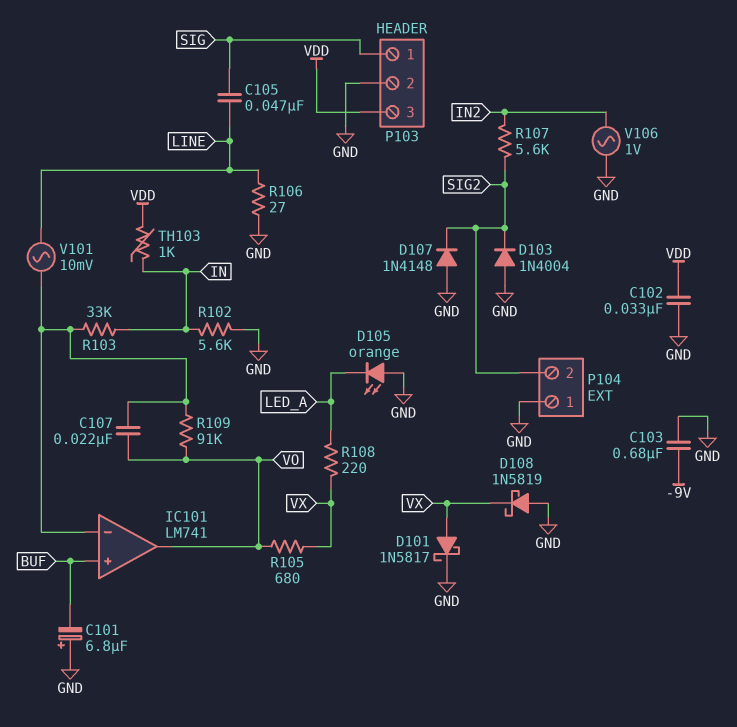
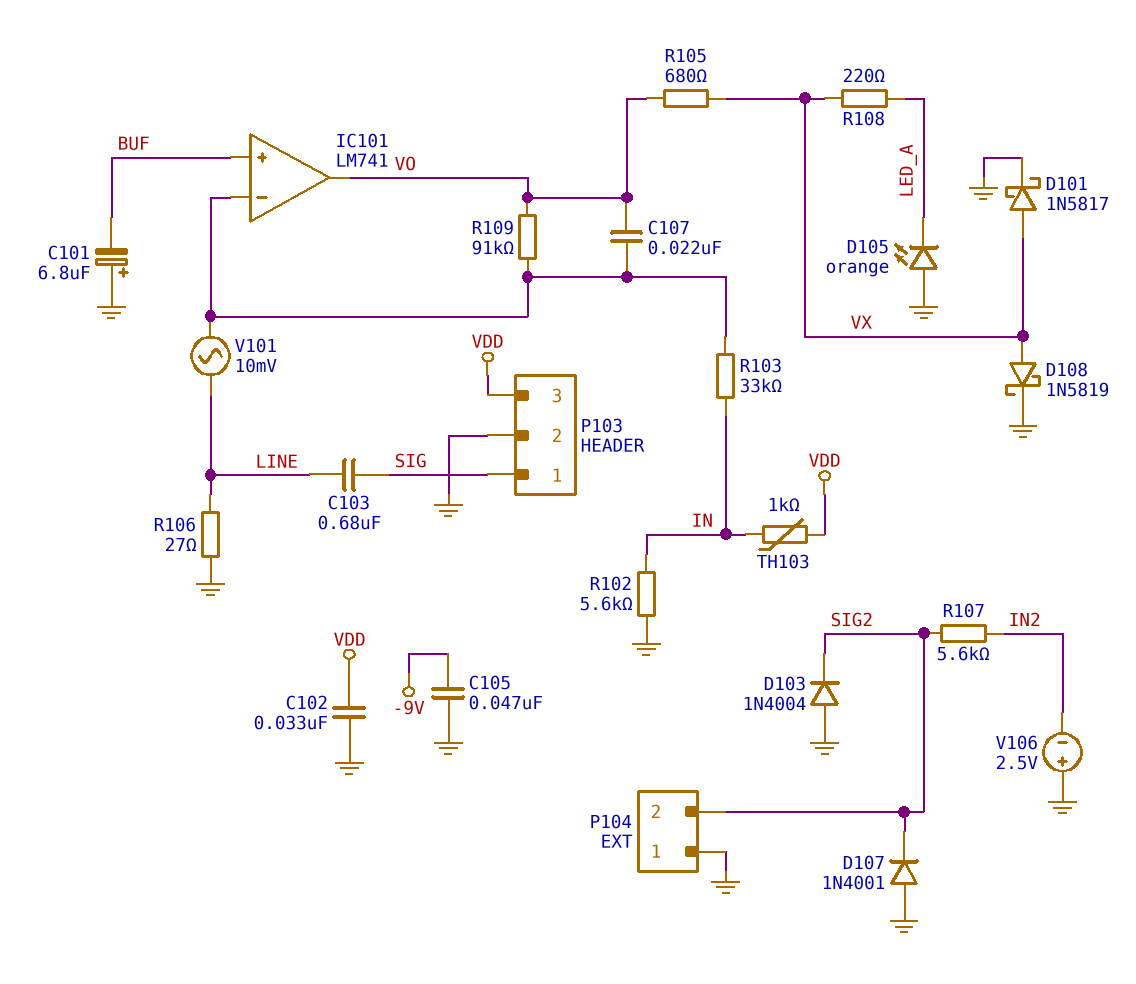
C103: 680nF (-9V, GND) -> 680nF (LINE, SIG)
C105: 47nF (LINE, SIG) -> 47nF (-9V, GND)
D107: diode 1N4148 (A GND, K SIG2) -> diode 1N4001 (A GND, K SIG2)
D108: schottky 1N5819 (A GND, K VX) -> schottky 1N5819 (A VX, K GND)
V106: AC 1V (GND, IN2) -> 2.5V (plus GND, minus IN2)

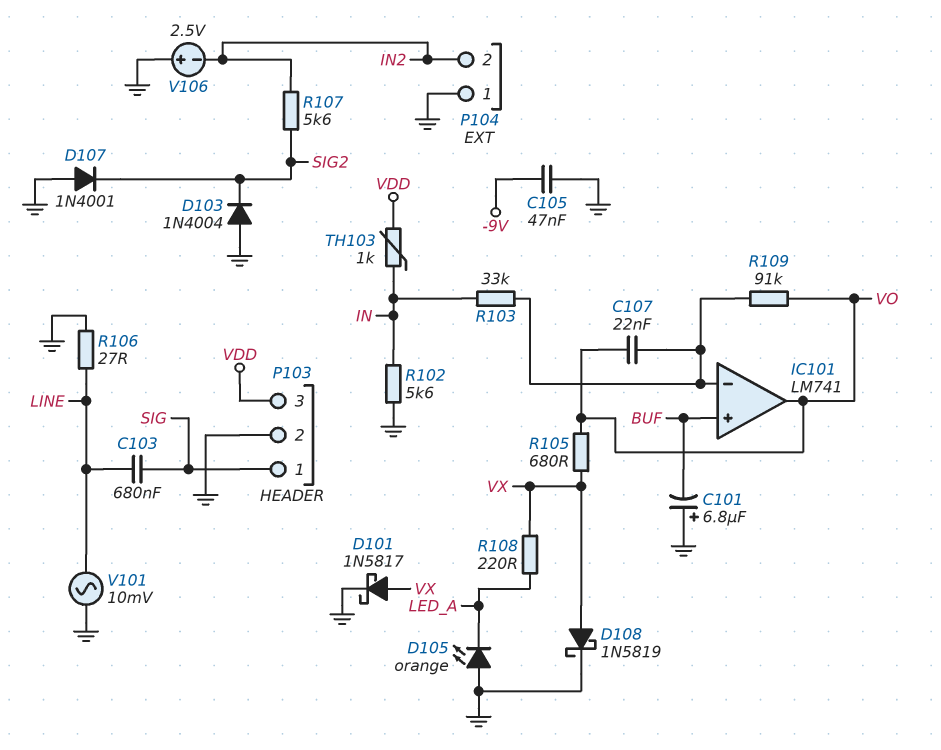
C102: 33nF (GND, VDD) -> none
P104 pin 2: SIG2 -> IN2
V101: AC 10mV (IC101/in-, LINE) -> AC 10mV (GND, LINE)

